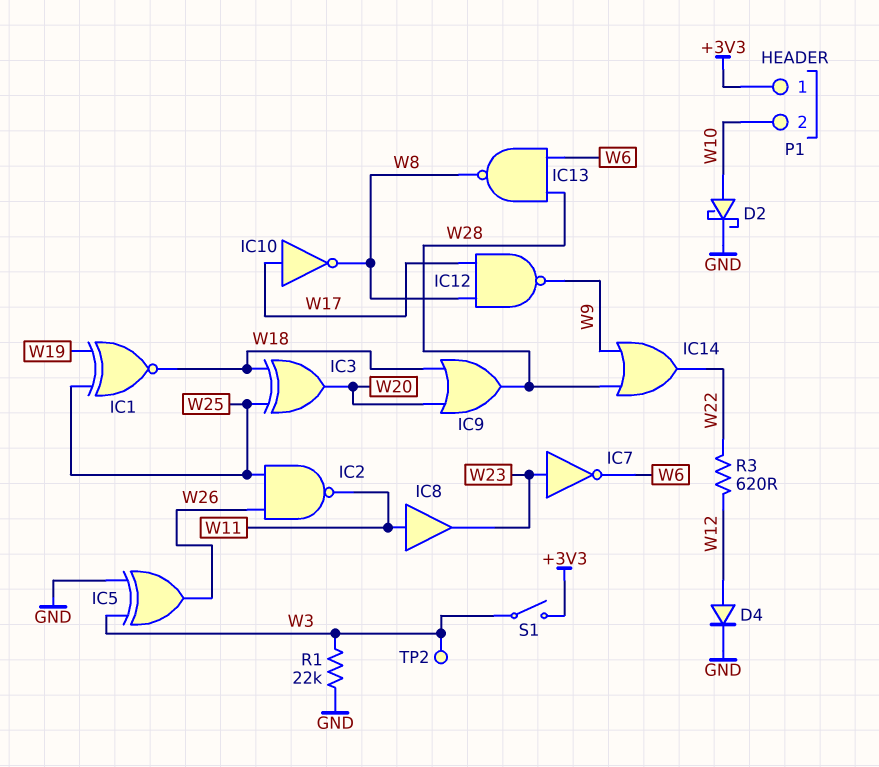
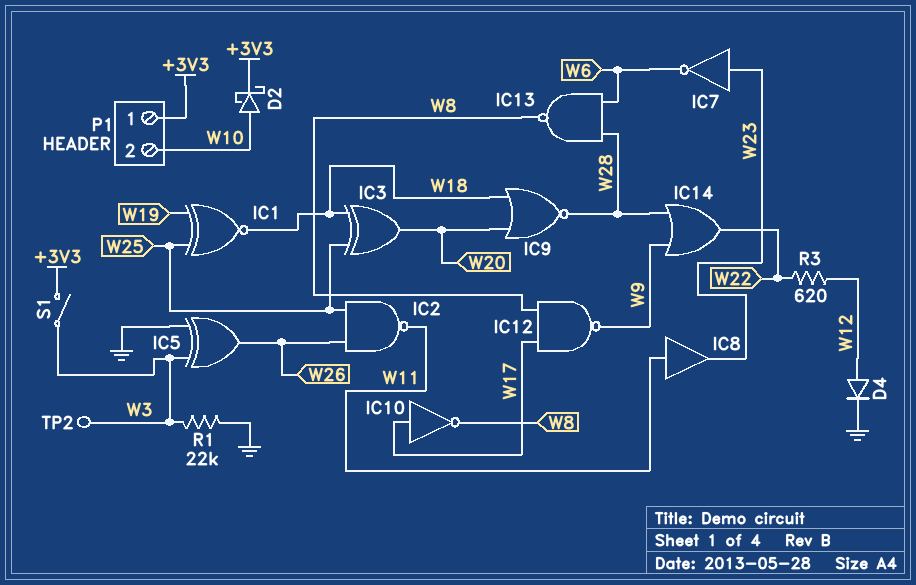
D2: schottky (A W10, K GND) -> schottky (A W10, K +3V3)
IC9: OR (in W18, in W20, out W28) -> NOR (in W18, in W20, out W28)

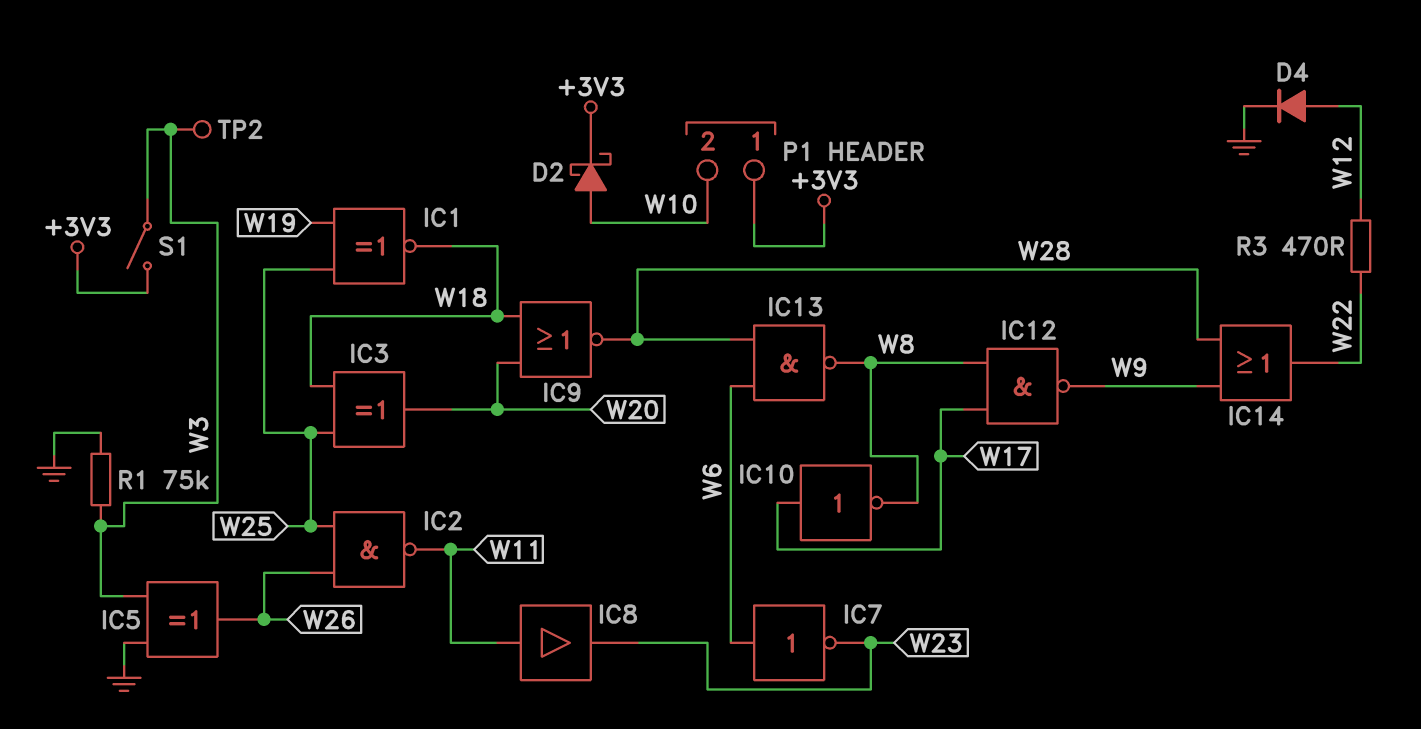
IC7: NOT (in W23, out W6) -> NOT (in W6, out W23)
R1: 22k (GND, W3) -> 75k (GND, W3)
R3: 620 (W12, W22) -> 470 (W12, W22)

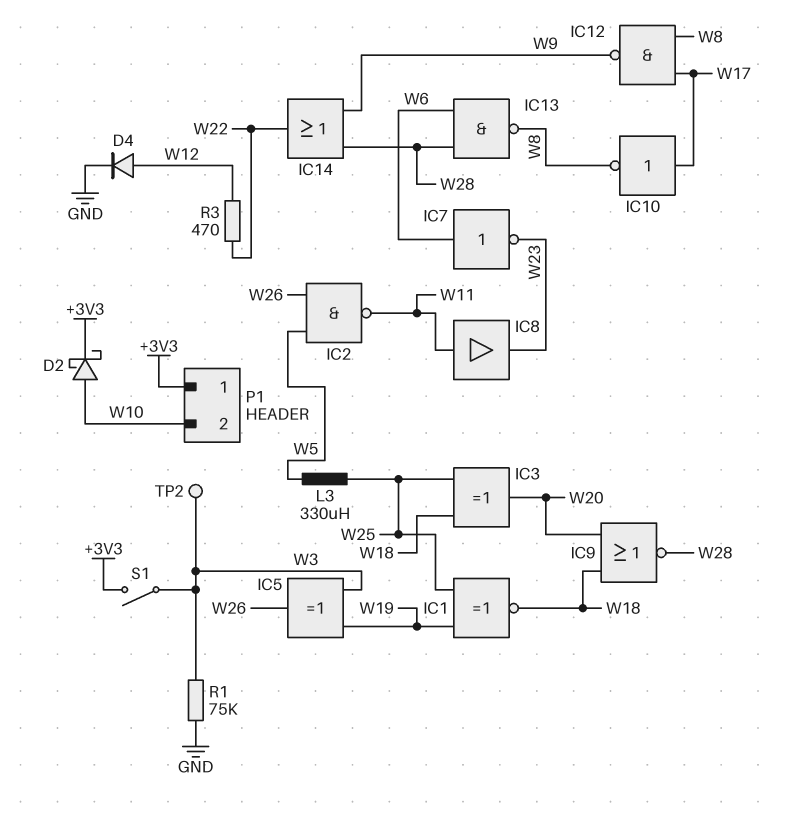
IC2: NAND (in W25, in W26, out W11) -> NAND (in W5, in W26, out W11)
IC5: XOR (in GND, in W3, out W26) -> XOR (in W3, in W19, out W26)
L3: none -> 330uH (W5, W25)

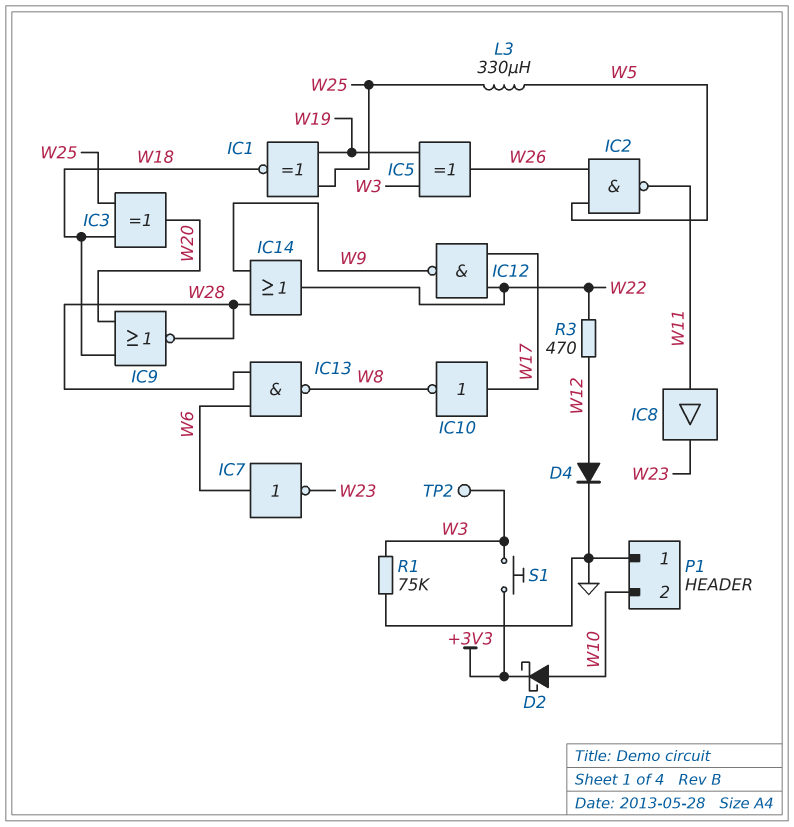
IC12: NAND (in W8, in W17, out W9) -> NAND (in W17, in W22, out W9)
P1 pin 1: +3V3 -> GND
S1: switch (+3V3, W3) -> button (+3V3, W3)

